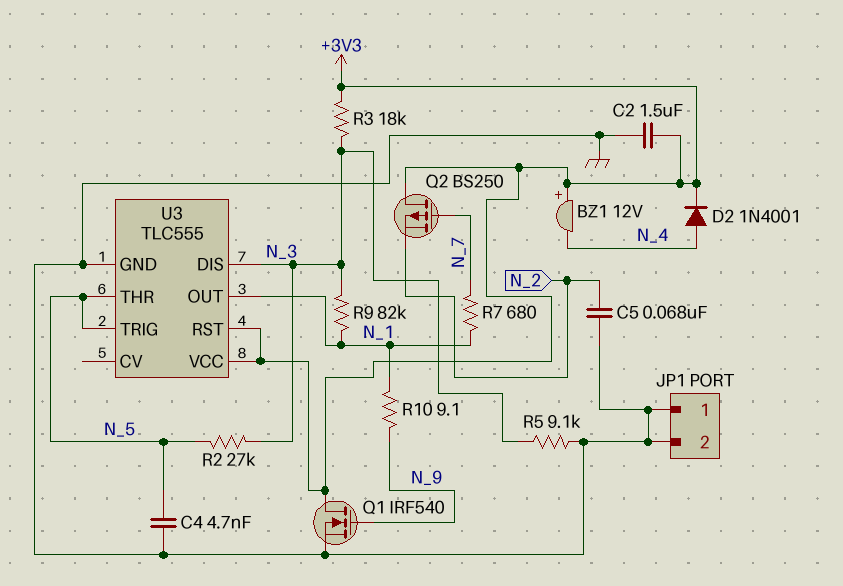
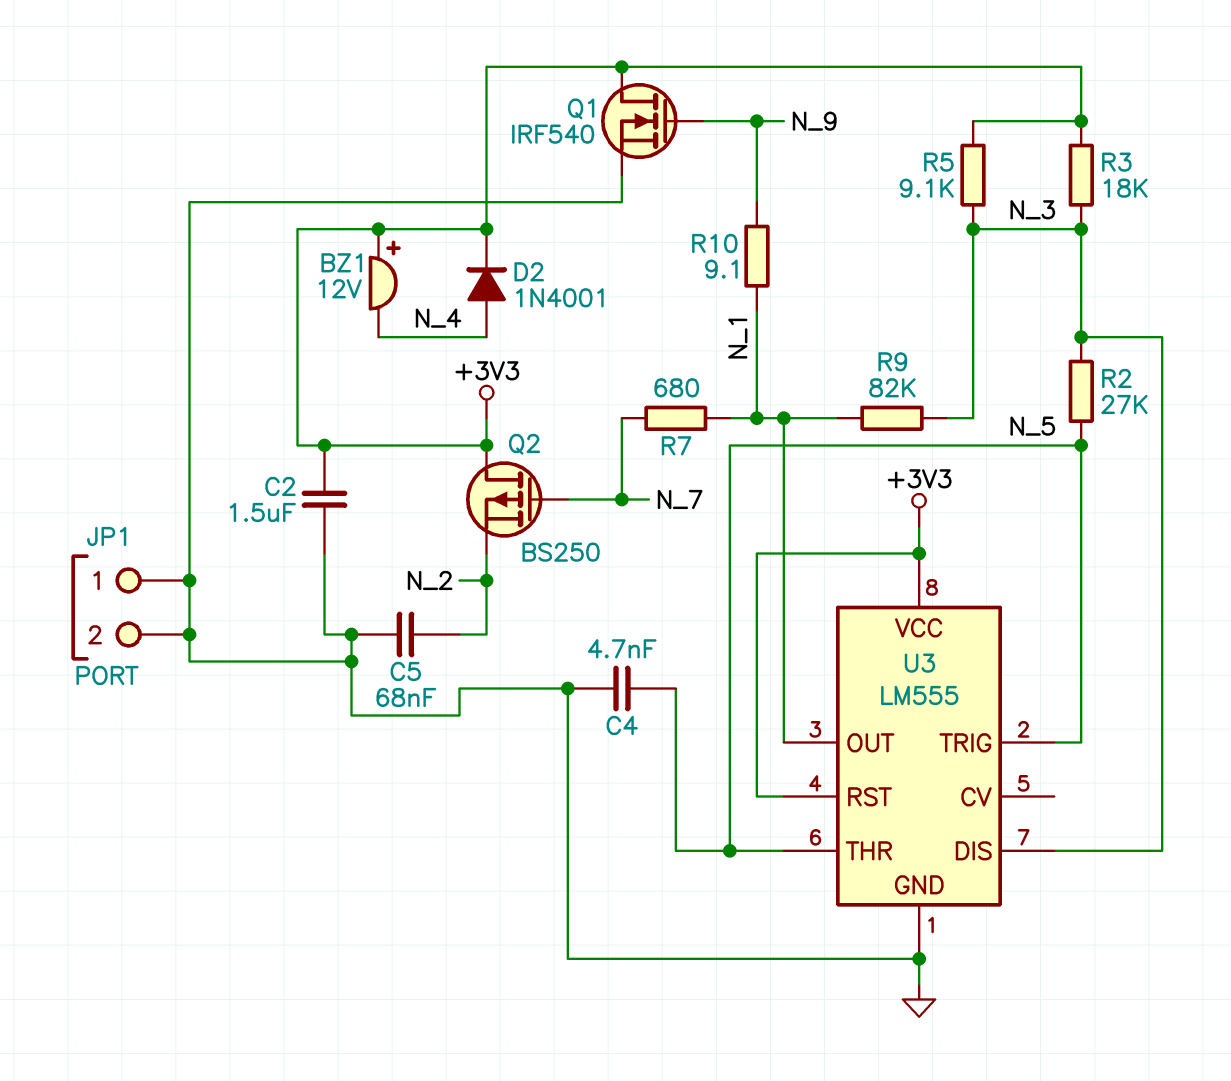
R5: 9.1k (GND, N_3) -> 9.1k (+3V3, N_3)
U3: TLC555 -> LM555

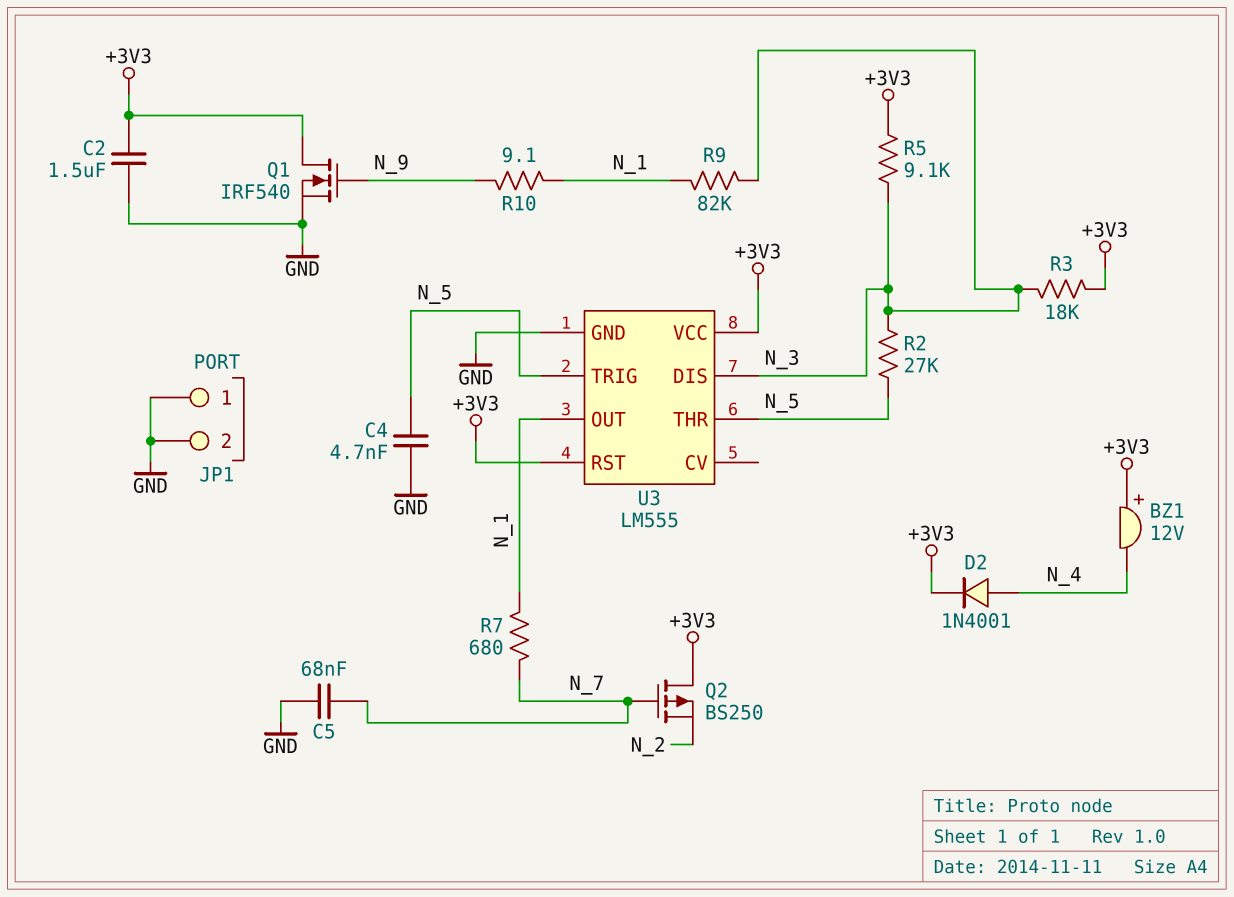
C5: 68nF (GND, N_2) -> 68nF (GND, N_7)

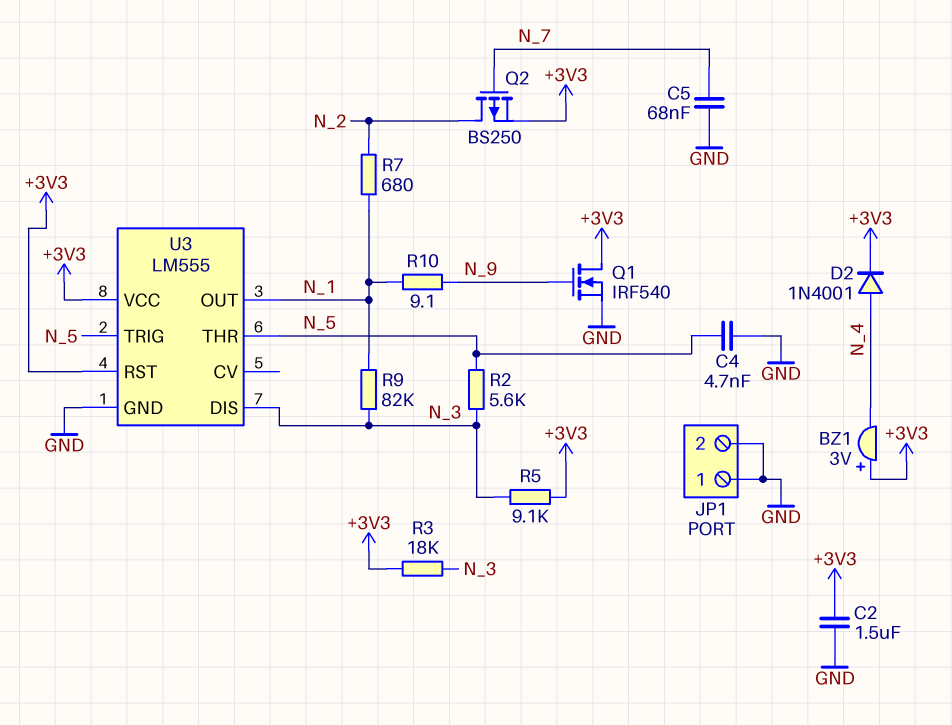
BZ1: buzzer 12V (plus +3V3, minus N_4) -> buzzer 3V (plus +3V3, minus N_4)
Q2: PMOS BS250 (G N_7, D +3V3, S N_2) -> PMOS BS250 (G N_7, D N_2, S +3V3)
R2: 27k (N_3, N_5) -> 5.6k (N_3, N_5)
R7: 680 (N_1, N_7) -> 680 (N_1, N_2)

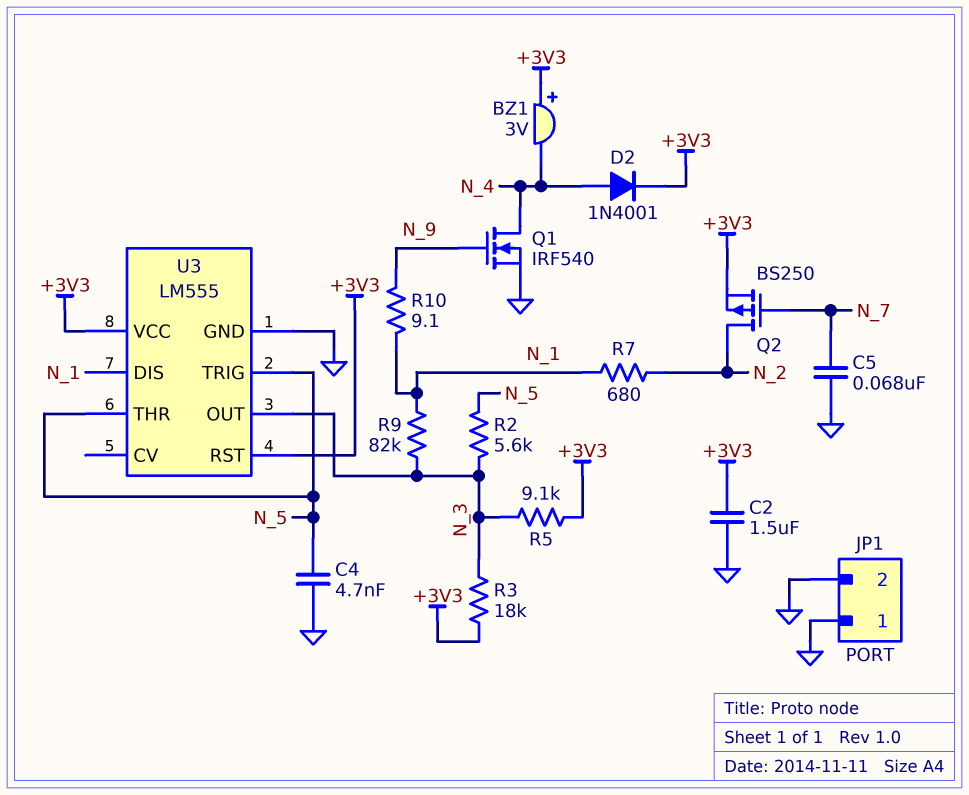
Q1: NMOS IRF540 (G N_9, D +3V3, S GND) -> NMOS IRF540 (G N_9, D N_4, S GND)
U3 pin DIS: N_3 -> N_1
U3 pin OUT: N_1 -> N_3

